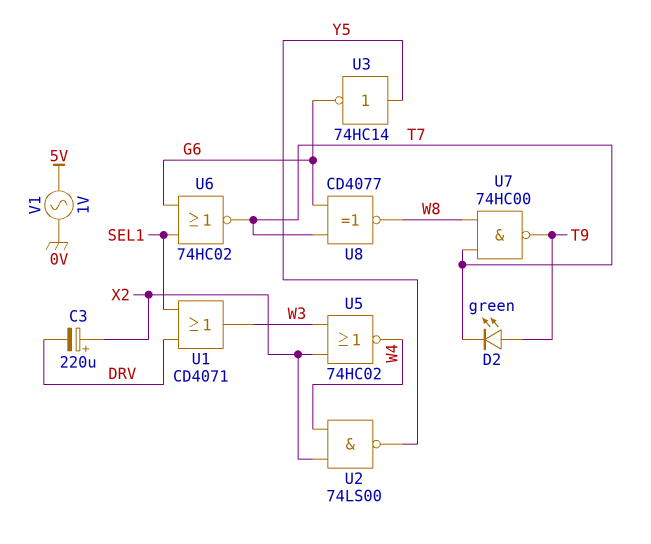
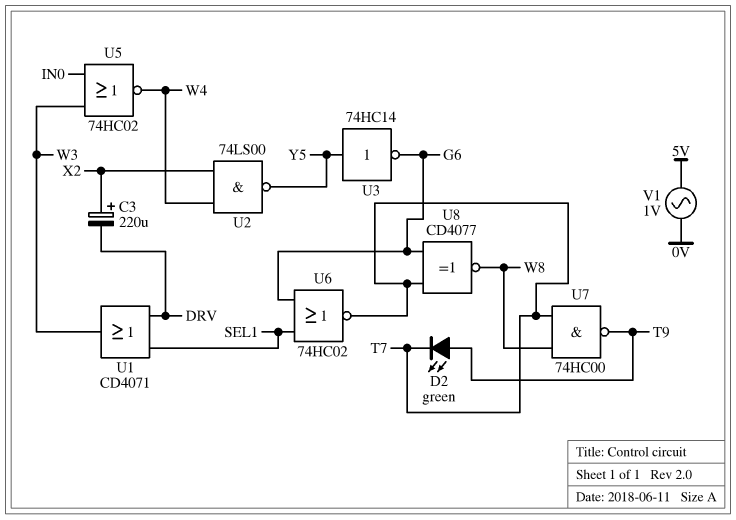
U5: NOR 74HC02 (in W3, in X2, out W4) -> NOR 74HC02 (in IN0, in W3, out W4)

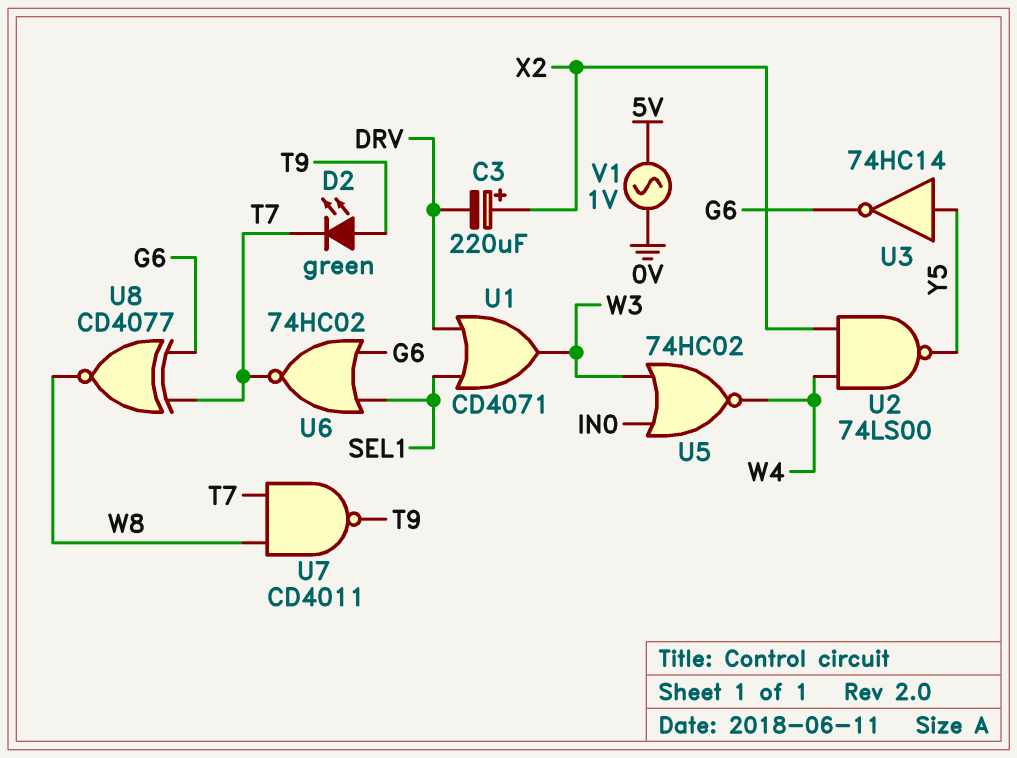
U7: NAND 74HC00 (in T7, in W8, out T9) -> NAND CD4011 (in T7, in W8, out T9)

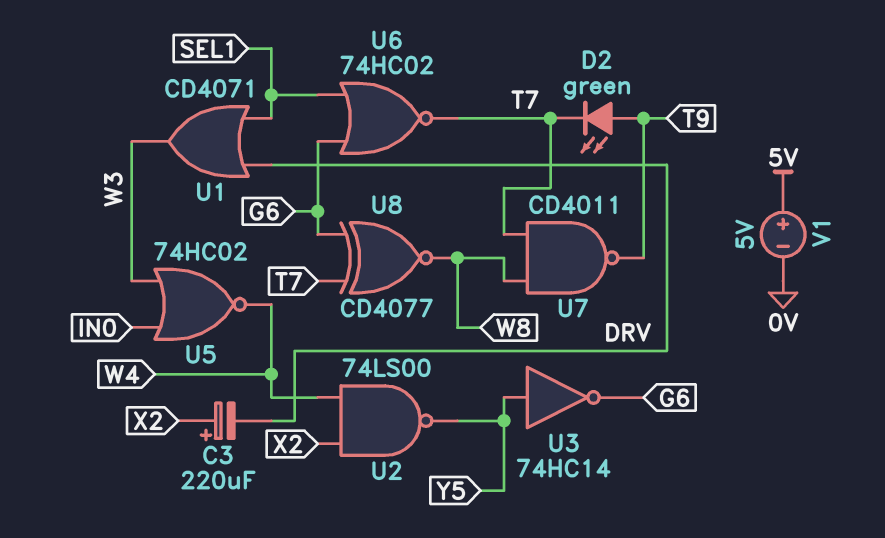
V1: AC 1V (0V, 5V) -> 5V (plus 5V, minus 0V)

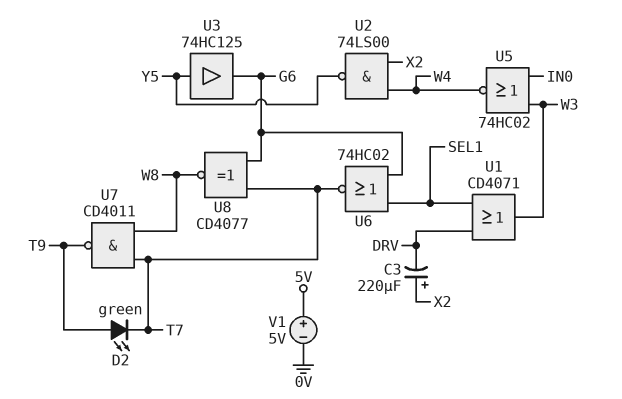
U3: NOT 74HC14 (in Y5, out G6) -> buffer 74HC125 (in Y5, out G6)

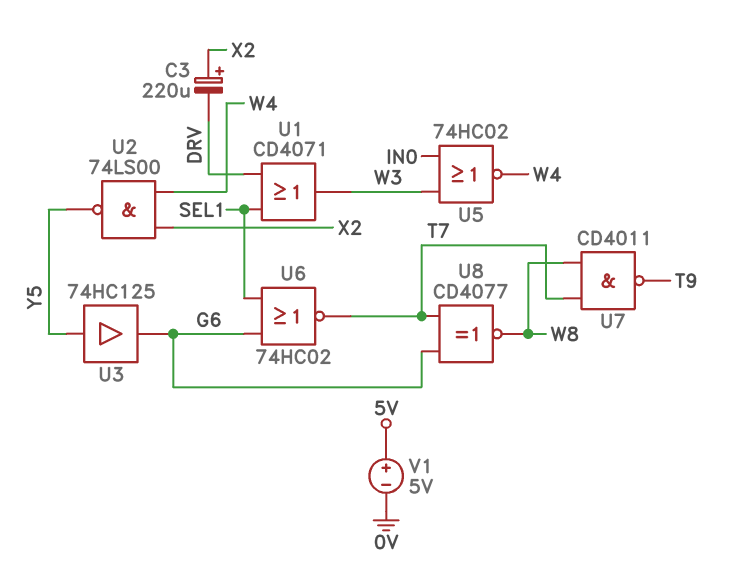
D2: LED green (A T9, K T7) -> none

